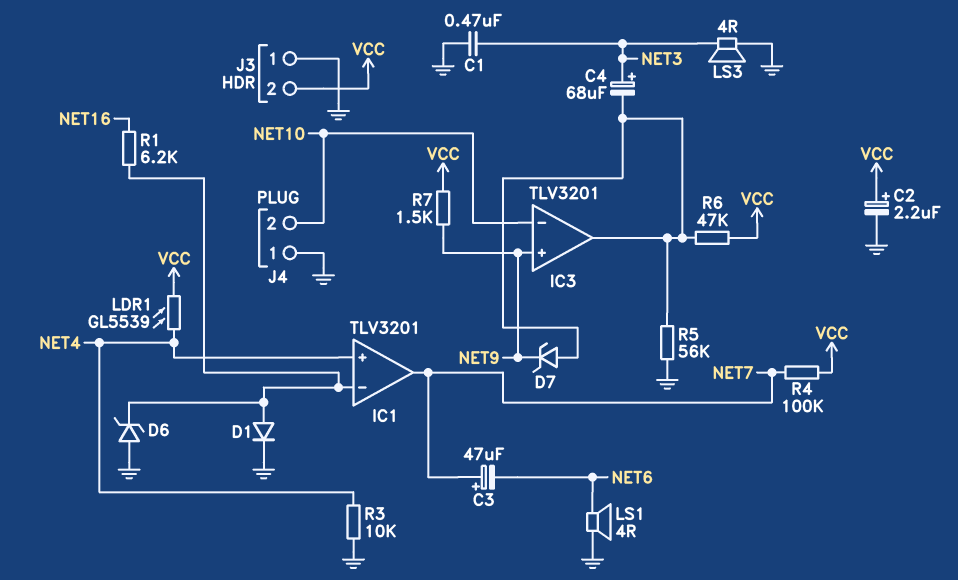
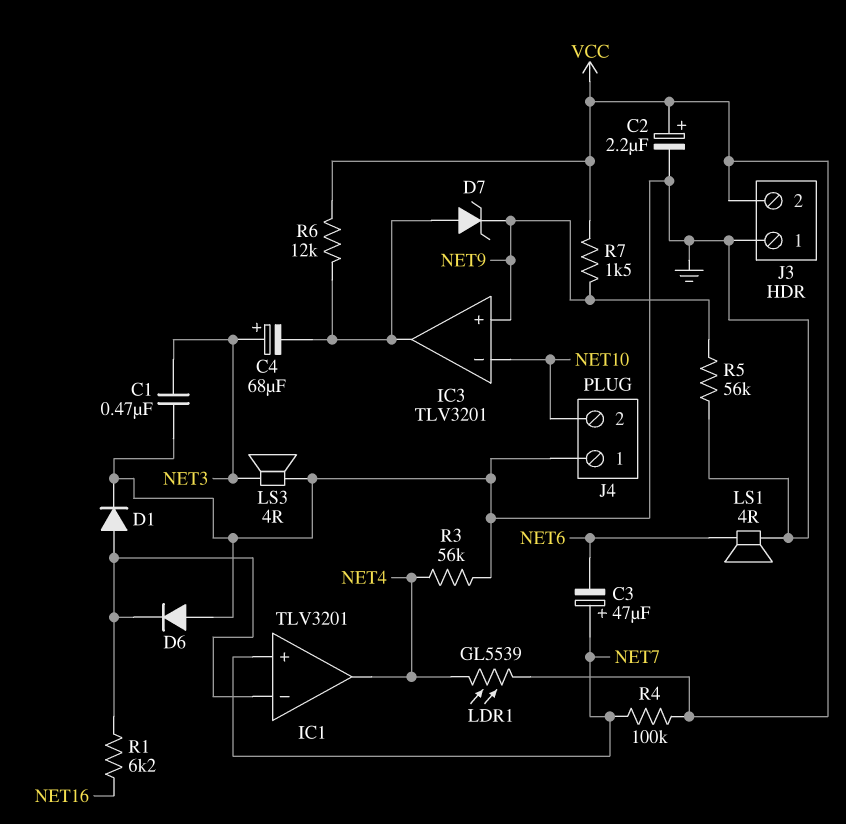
D6: zener (A GND, K IC1/in-) -> diode (A GND, K IC1/in-)
IC1 pin in+: NET4 -> NET7
IC1 pin out: NET7 -> NET4
R3: 10k (GND, NET4) -> 56k (GND, NET4)
R5: 56k (GND, IC3/out) -> 56k (GND, NET9)
R6: 47k (IC3/out, VCC) -> 12k (IC3/out, VCC)

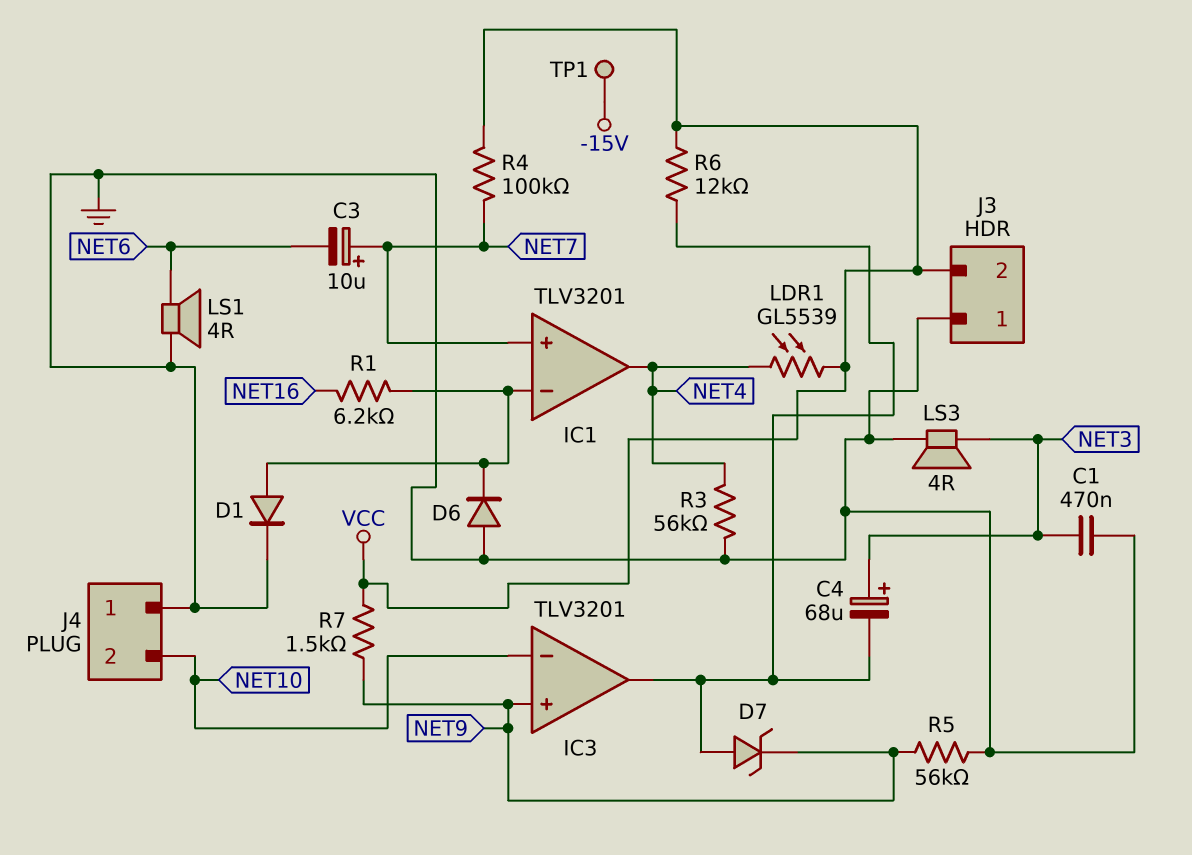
C2: 2.2uF (plus VCC, minus GND) -> none
C3: 47uF (plus NET7, minus NET6) -> 10uF (plus NET7, minus NET6)
TP1: none -> test point (-15V)

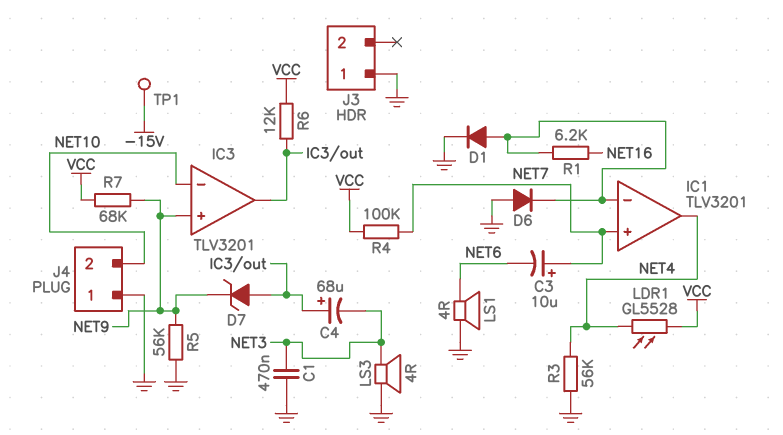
C4: 68uF (plus NET3, minus IC3/out) -> 68uF (plus IC3/out, minus NET3)
J3 pin 2: VCC -> none
LDR1: GL5539 (NET4, VCC) -> GL5528 (NET4, VCC)
R7: 1.5k (NET9, VCC) -> 68k (NET9, VCC)

